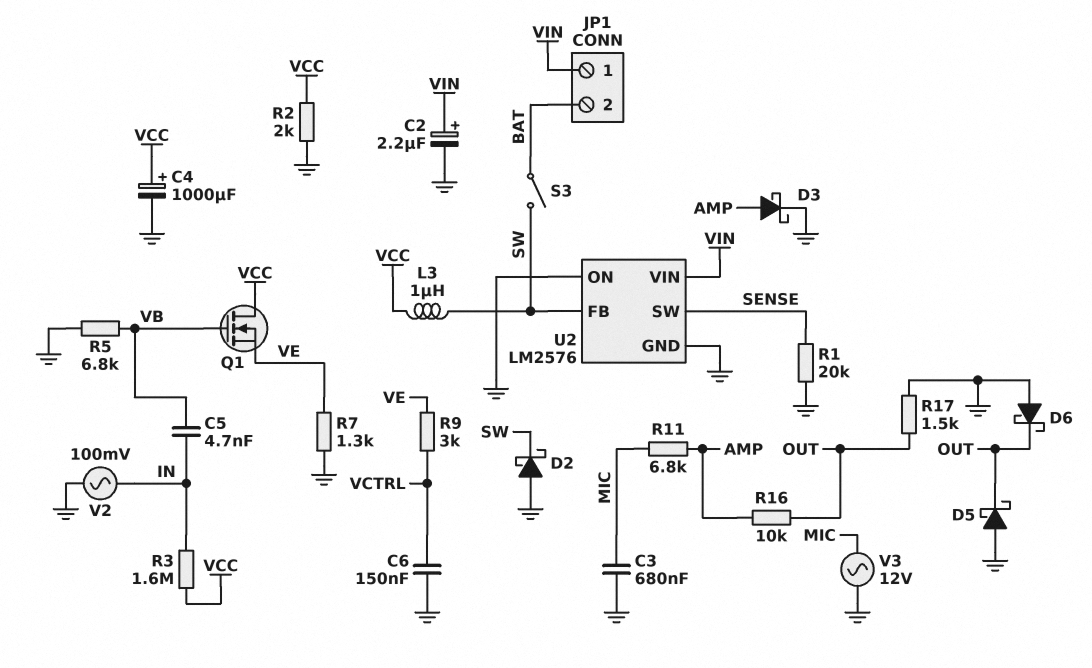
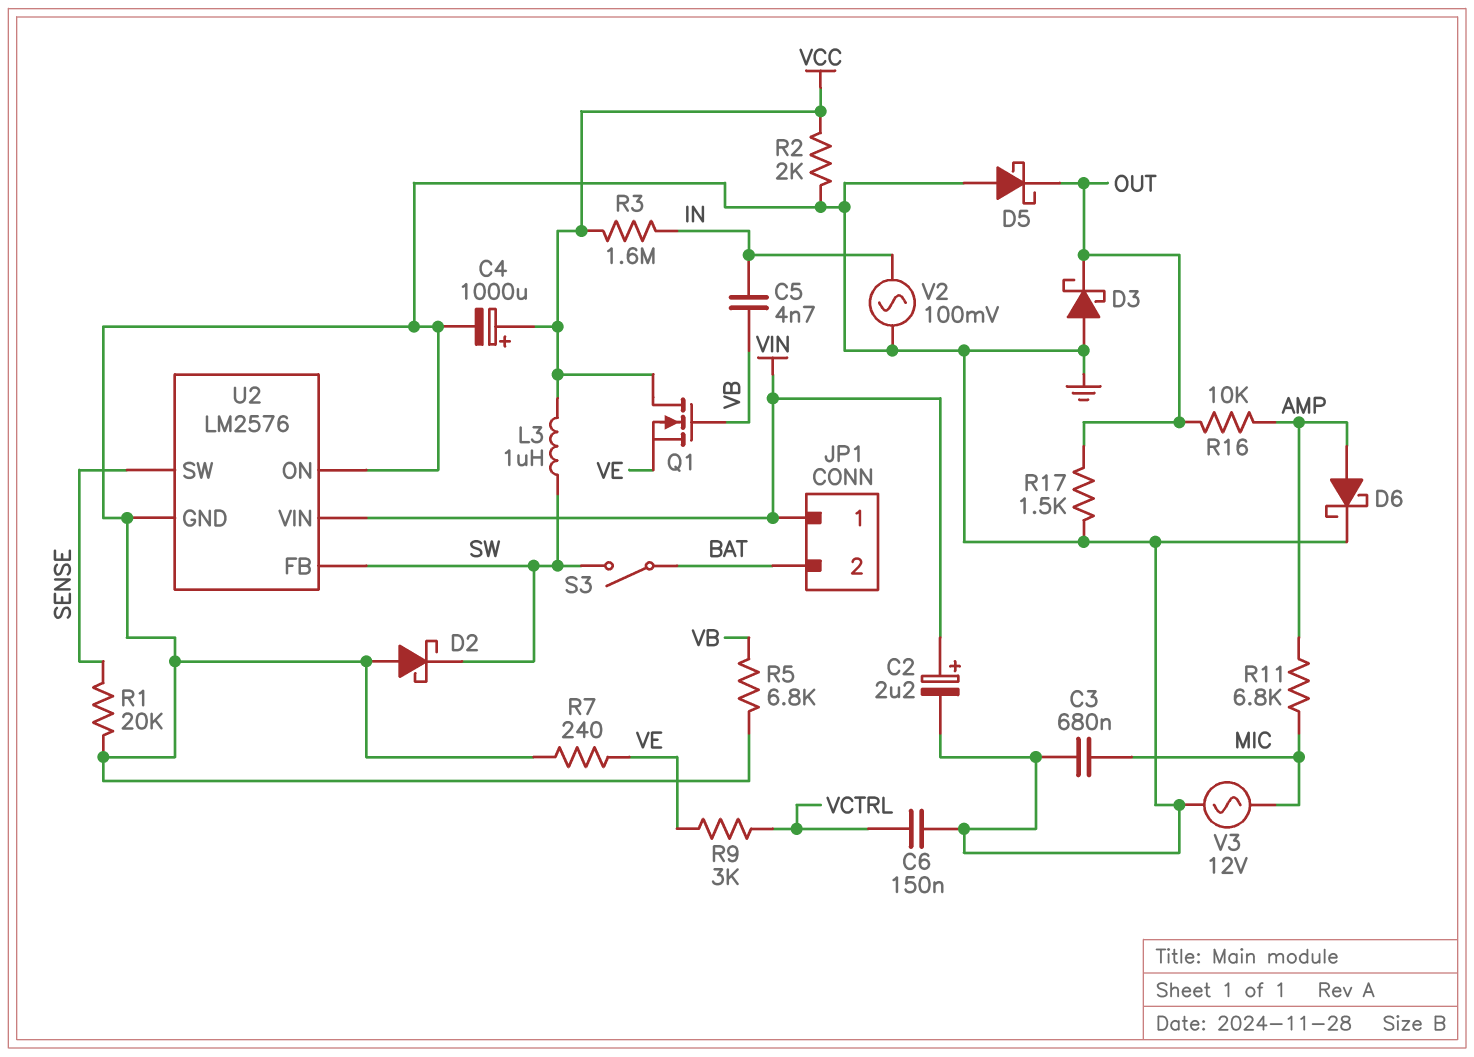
D3: schottky (A AMP, K GND) -> schottky (A GND, K OUT)
D6: schottky (A GND, K OUT) -> schottky (A AMP, K GND)
R7: 1.3k (GND, VE) -> 240 (GND, VE)

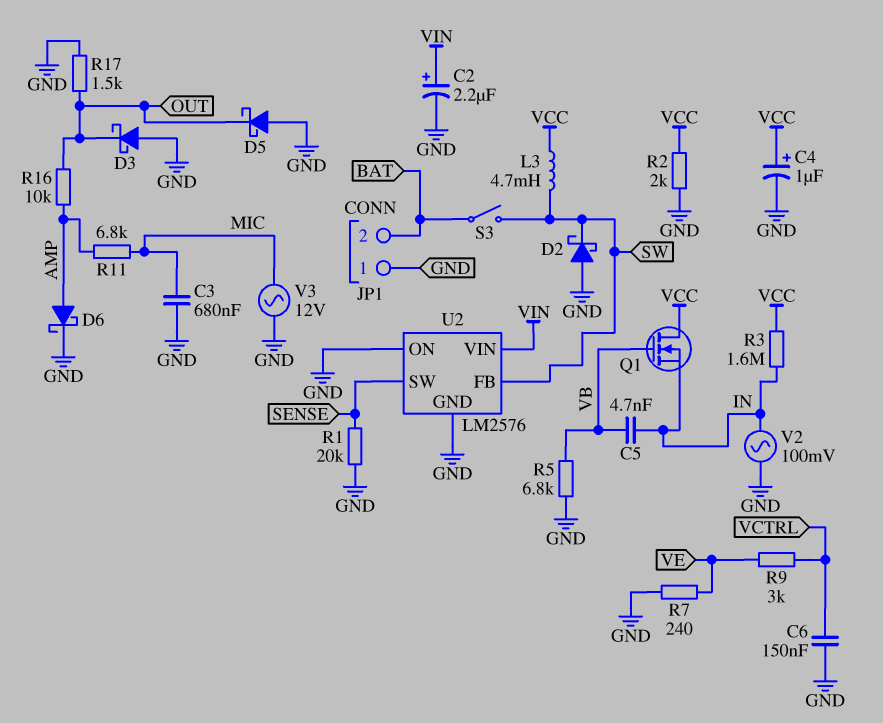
C4: 1000uF (plus VCC, minus GND) -> 1uF (plus VCC, minus GND)
JP1 pin 1: VIN -> GND
L3: 1uH (SW, VCC) -> 4.7mH (SW, VCC)
Q1: NMOS (G VB, D VCC, S VE) -> NMOS (G VB, D VCC, S IN)

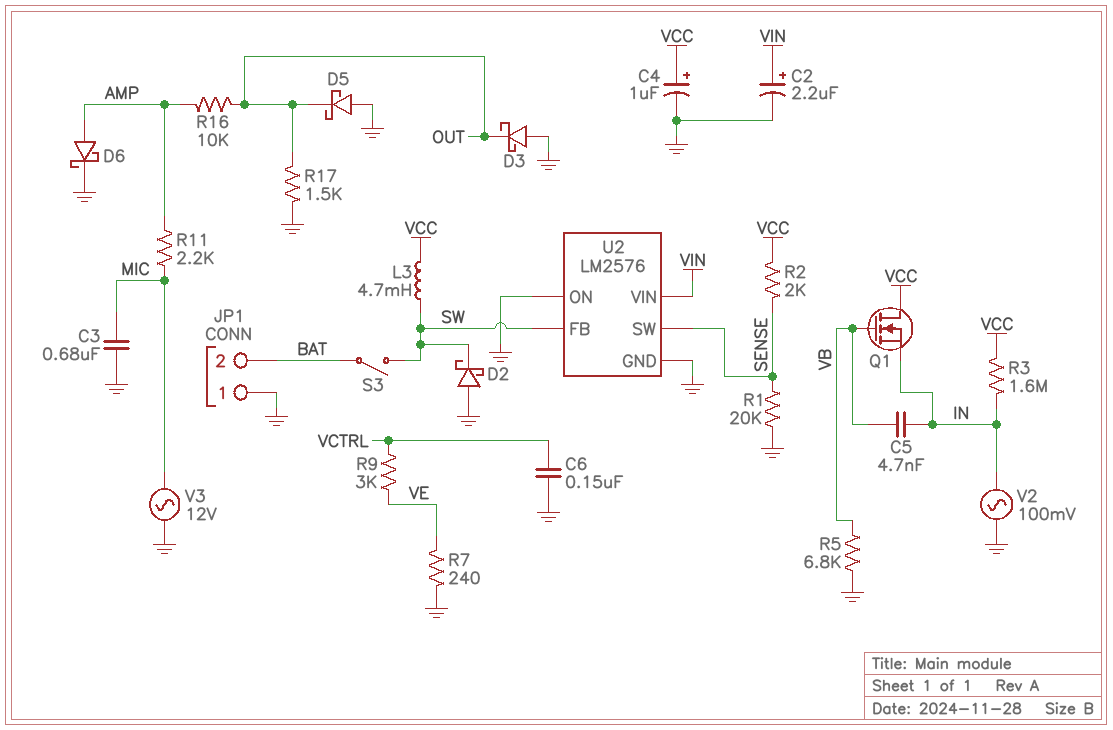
R2: 2k (GND, VCC) -> 2k (SENSE, VCC)
R11: 6.8k (AMP, MIC) -> 2.2k (AMP, MIC)

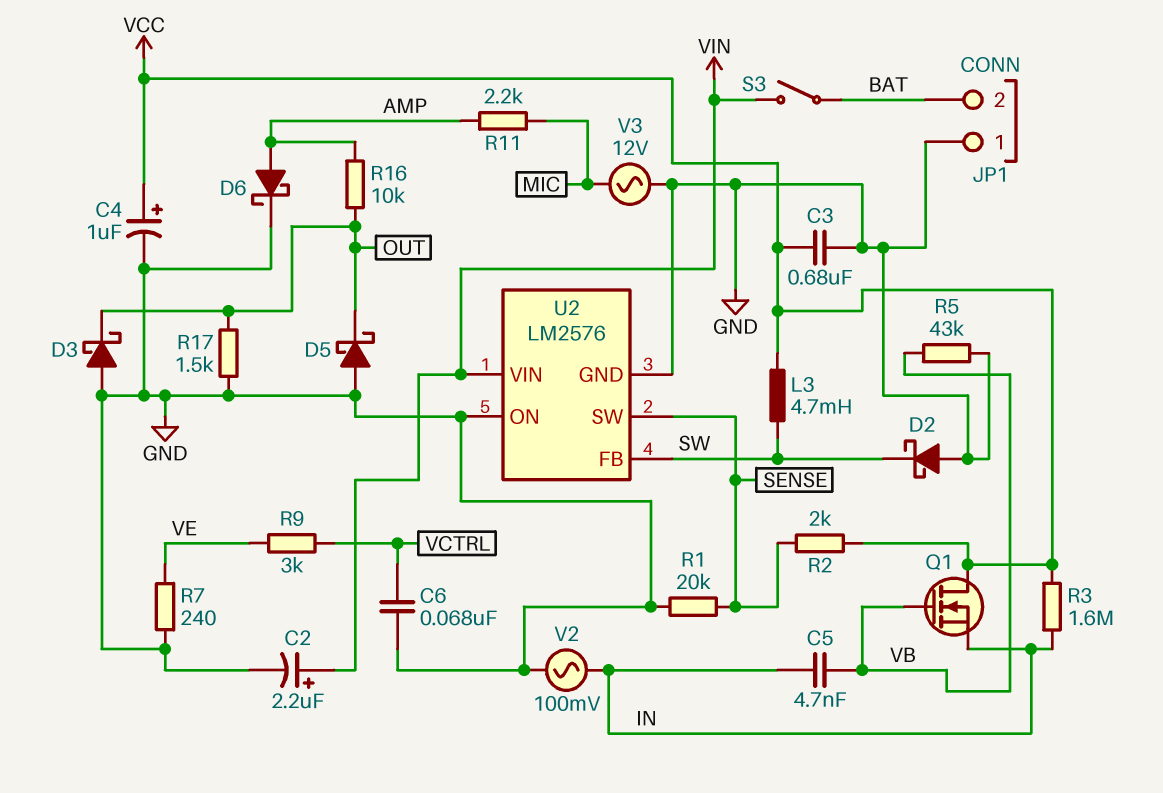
C3: 680nF (GND, MIC) -> 680nF (GND, VCC)
C6: 150nF (GND, VCTRL) -> 68nF (GND, VCTRL)
R5: 6.8k (GND, VB) -> 43k (GND, VB)
S3: switch (BAT, SW) -> switch (BAT, VIN)

